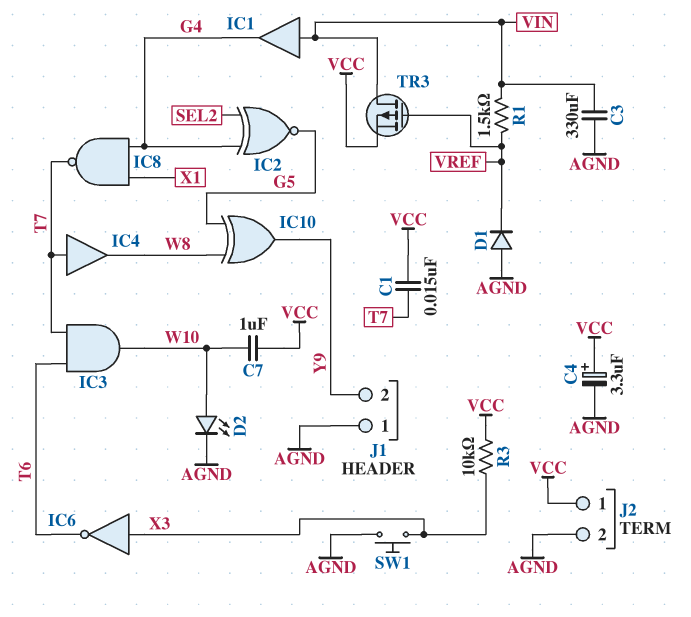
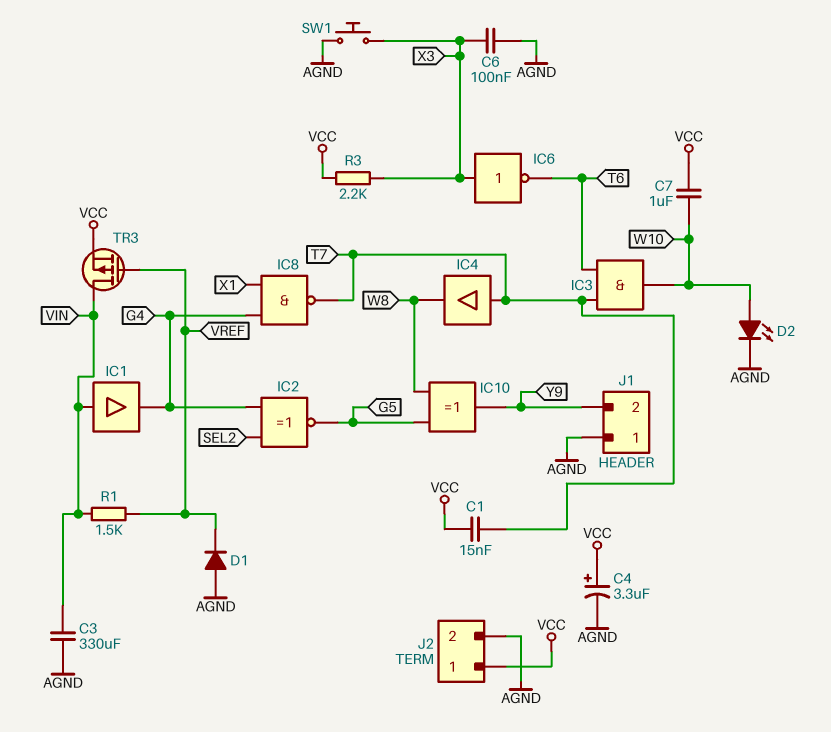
C6: none -> 100nF (AGND, X3)
R3: 10k (VCC, X3) -> 2.2k (VCC, X3)

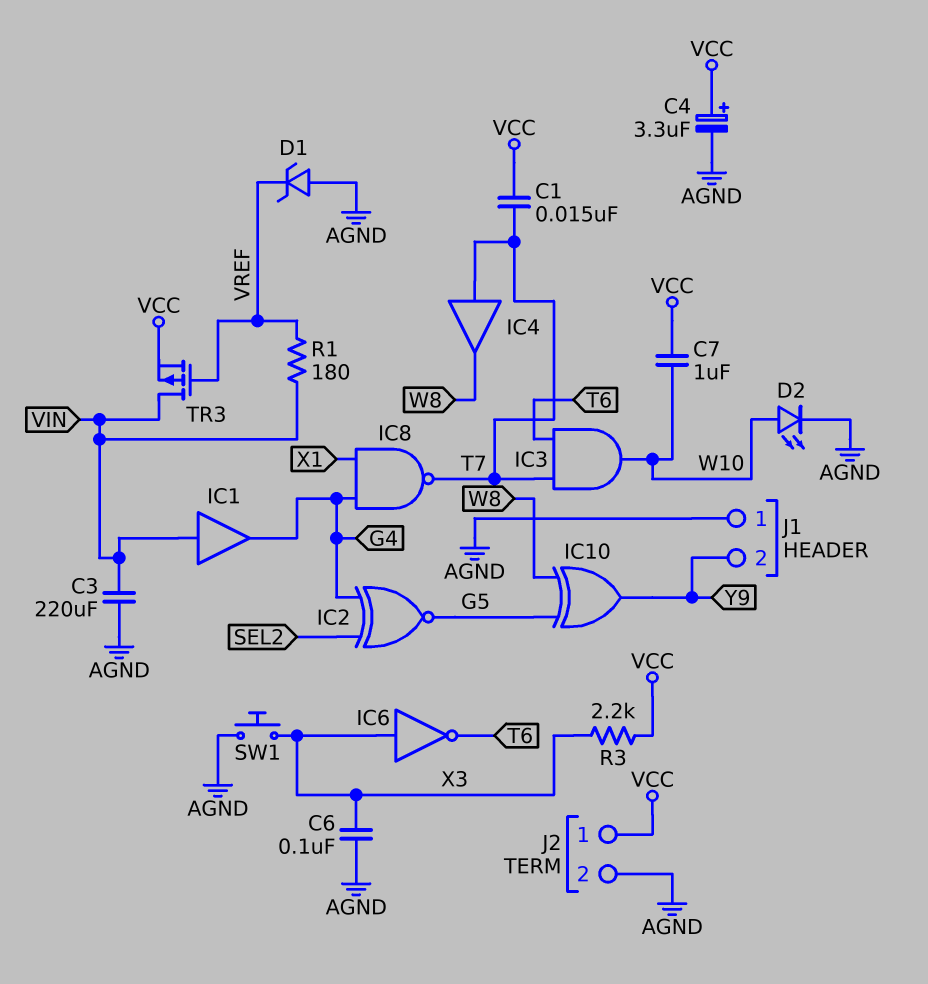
C3: 330uF (AGND, VIN) -> 220uF (AGND, VIN)
D1: diode (A AGND, K VREF) -> zener (A AGND, K VREF)
R1: 1.5k (VIN, VREF) -> 180 (VIN, VREF)

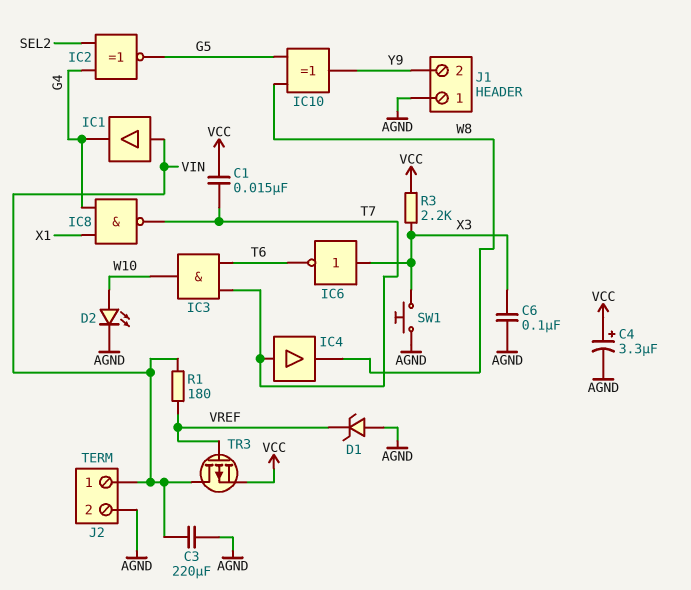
C7: 1uF (VCC, W10) -> none
J2 pin 1: VCC -> VIN

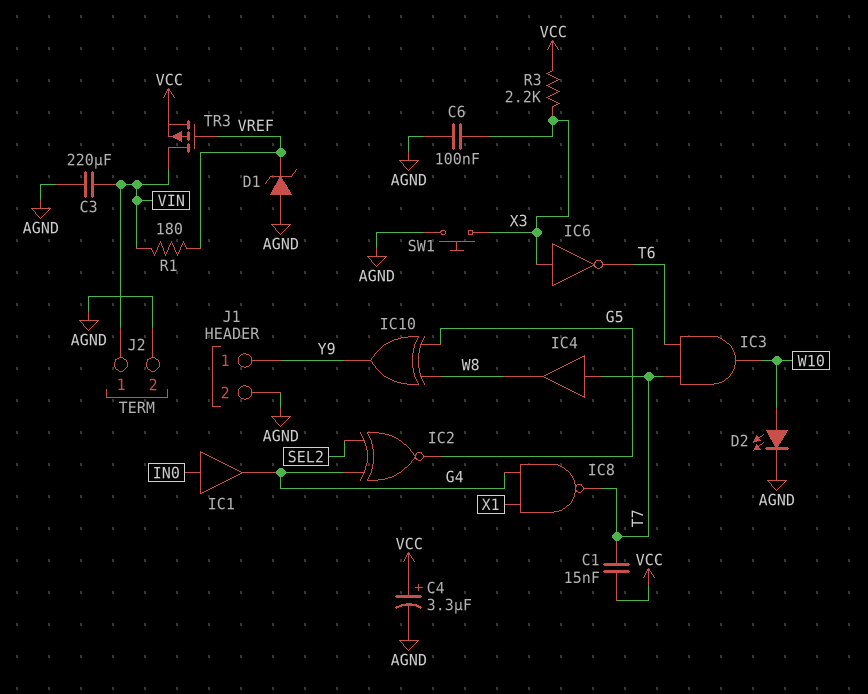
IC1: buffer (in VIN, out G4) -> buffer (in IN0, out G4)
J1 pin 1: AGND -> Y9
J1 pin 2: Y9 -> AGND

